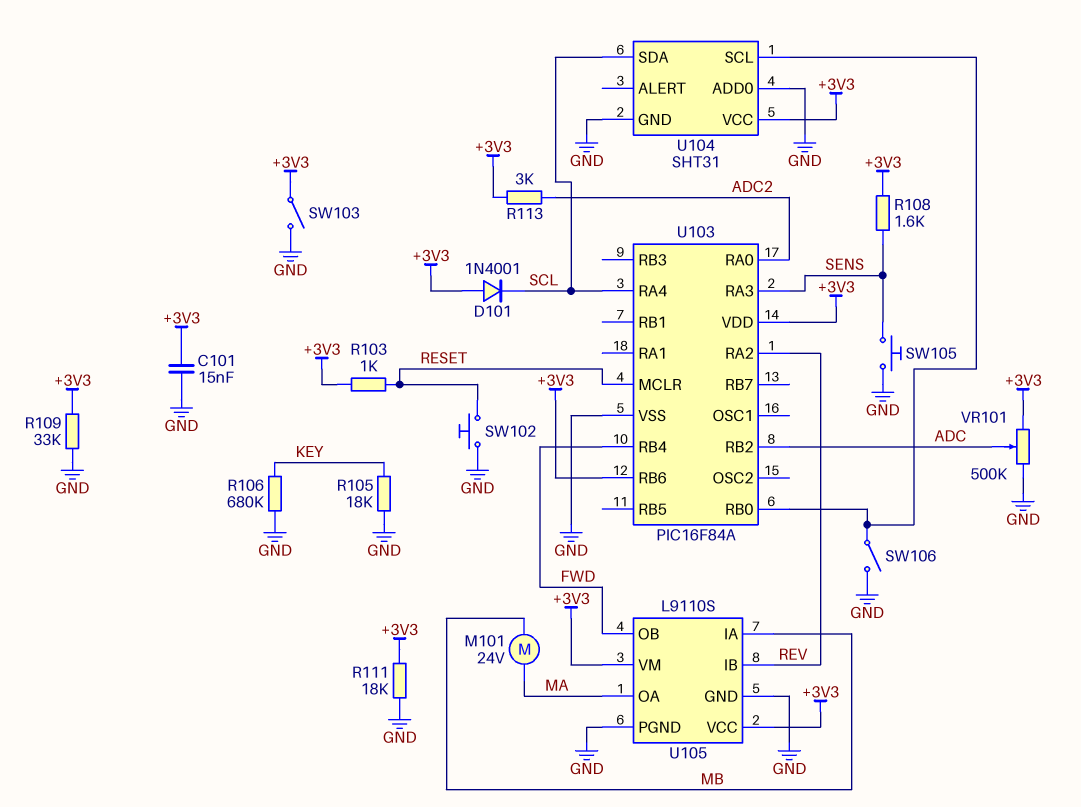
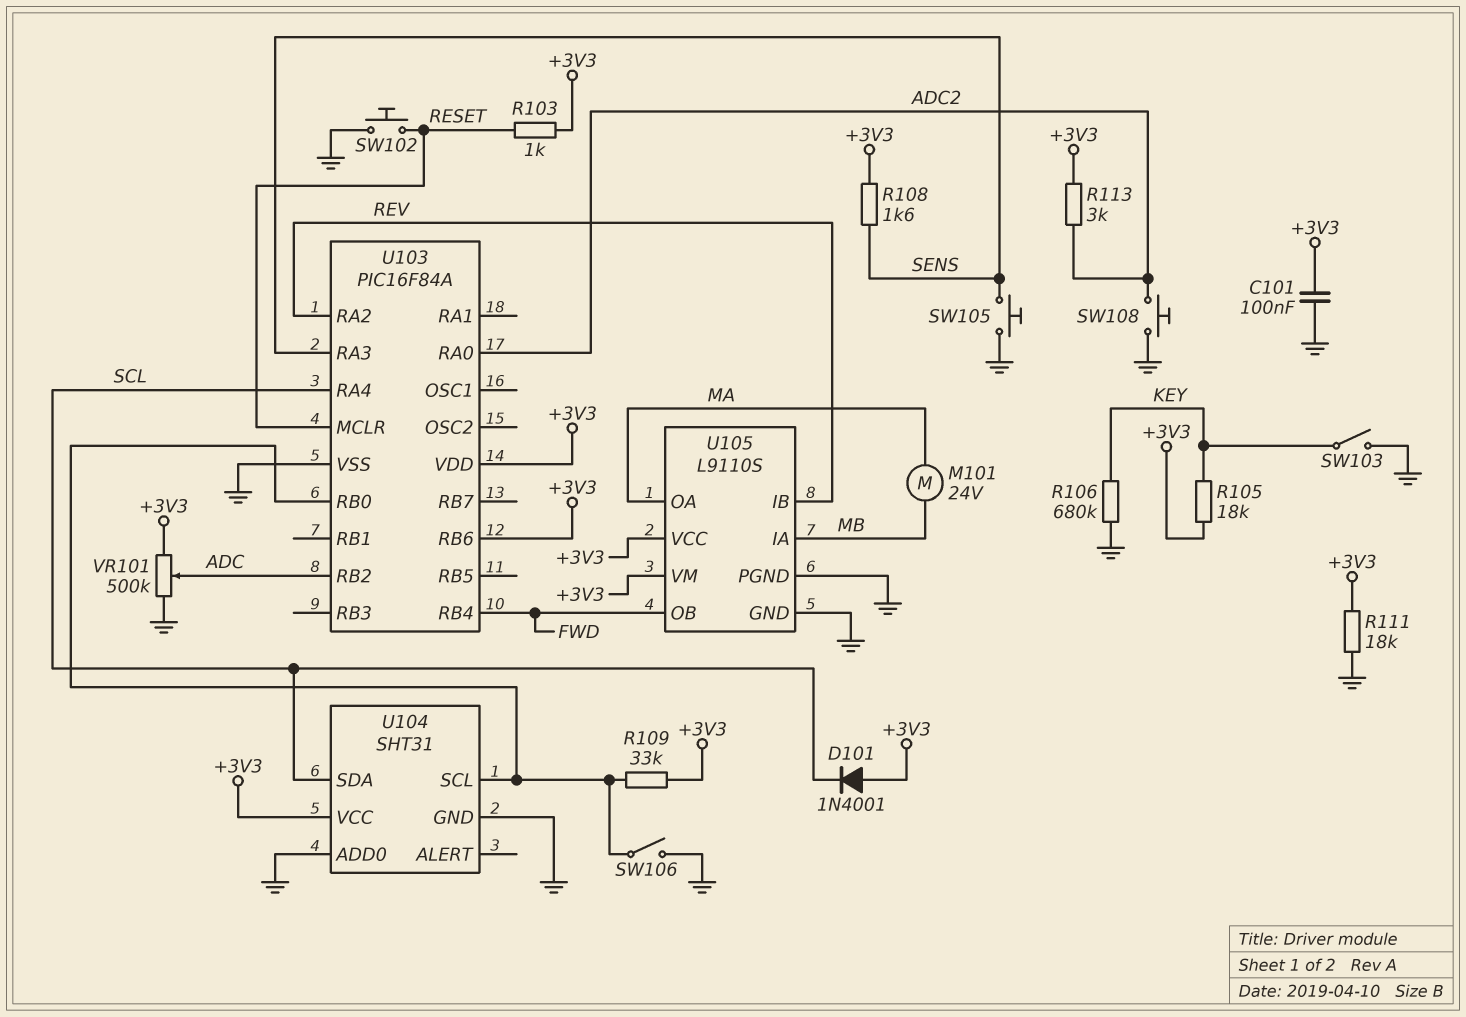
C101: 15nF (+3V3, GND) -> 100nF (+3V3, GND)
R105: 18k (GND, KEY) -> 18k (+3V3, KEY)
R109: 33k (+3V3, GND) -> 33k (+3V3, U103/RB0)
SW103: switch (+3V3, GND) -> switch (GND, KEY)
SW108: none -> button (ADC2, GND)

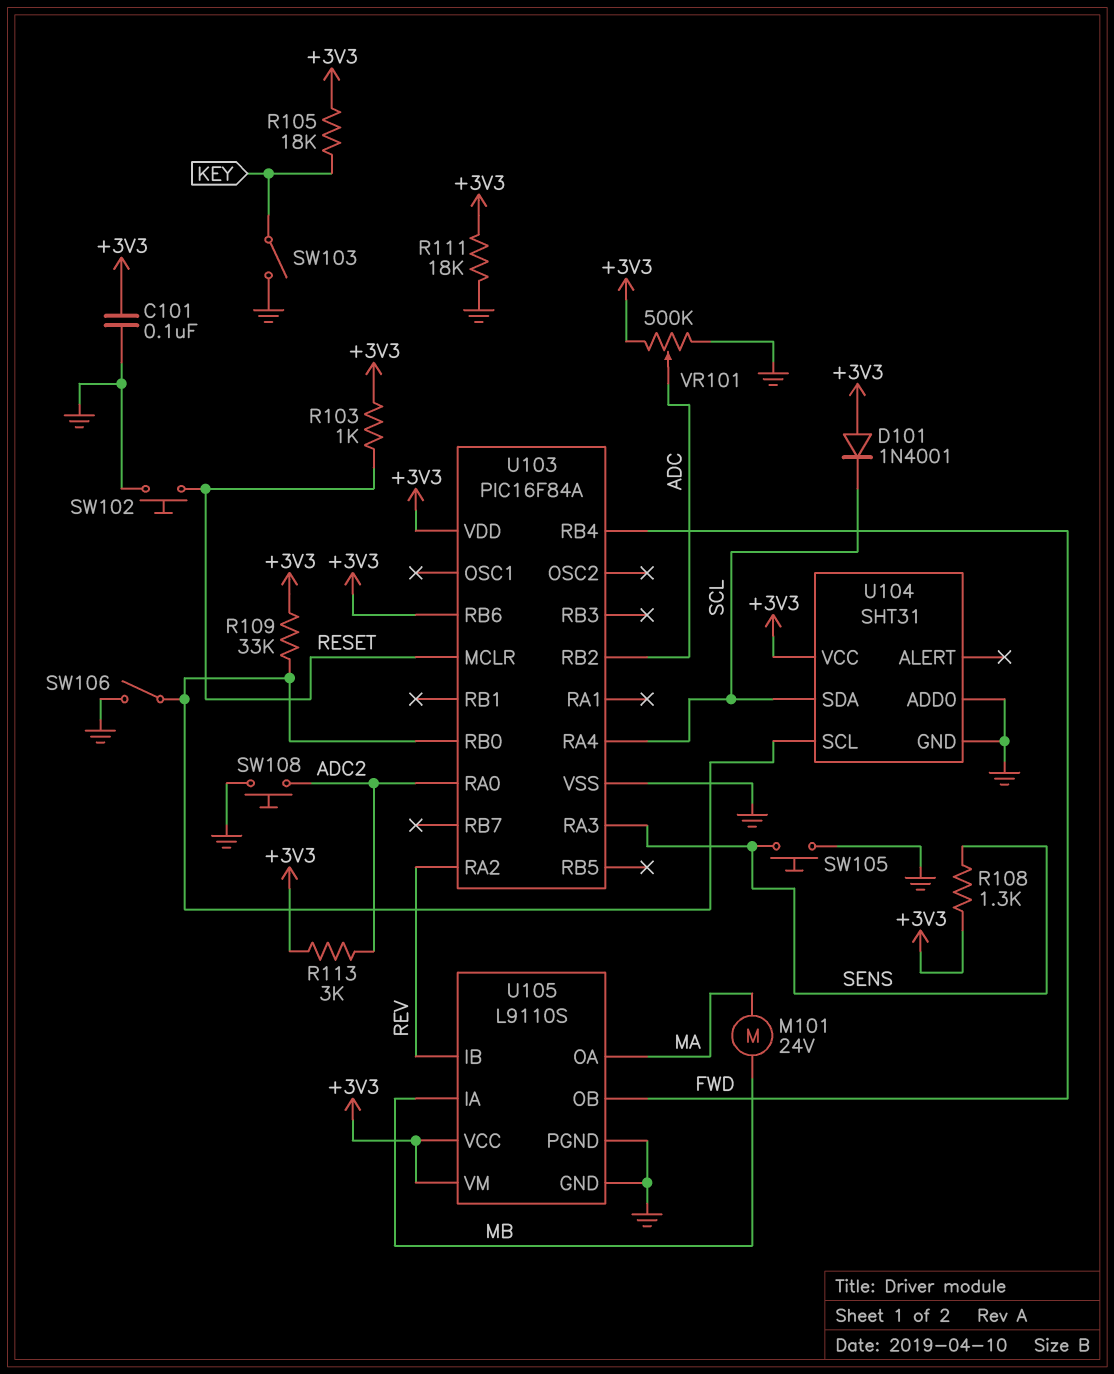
R106: 680k (GND, KEY) -> none
R108: 1.6k (+3V3, SENS) -> 1.3k (+3V3, SENS)

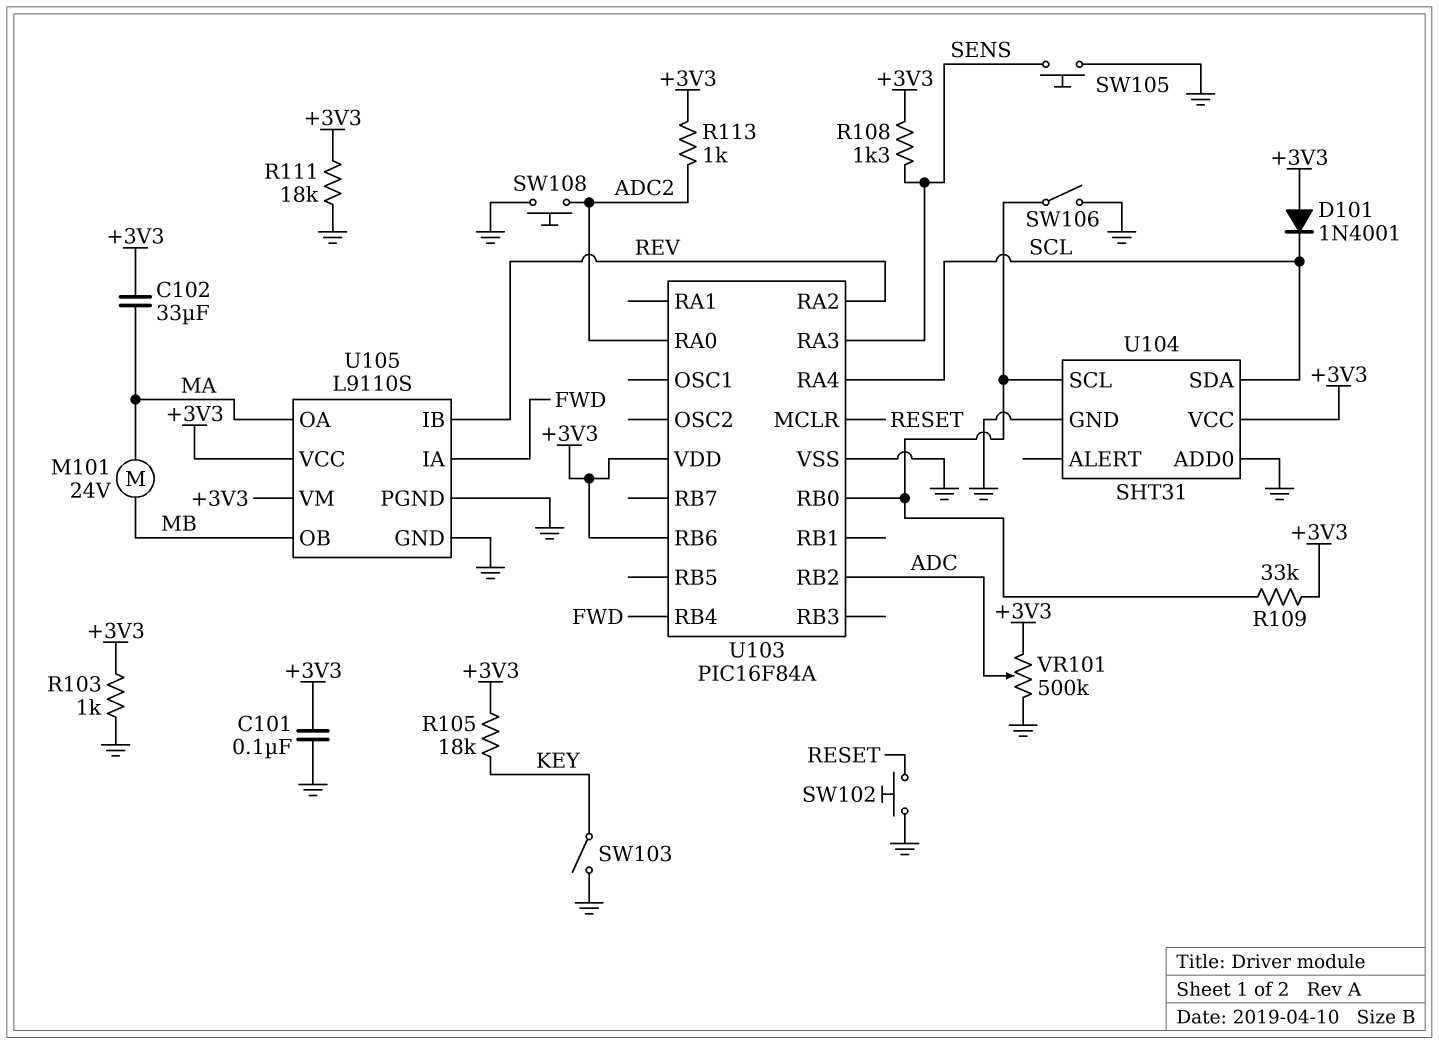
C102: none -> 33uF (+3V3, MA)
R103: 1k (+3V3, RESET) -> 1k (+3V3, GND)
R113: 3k (+3V3, ADC2) -> 1k (+3V3, ADC2)
U105 pin IA: MB -> FWD
U105 pin OB: FWD -> MB

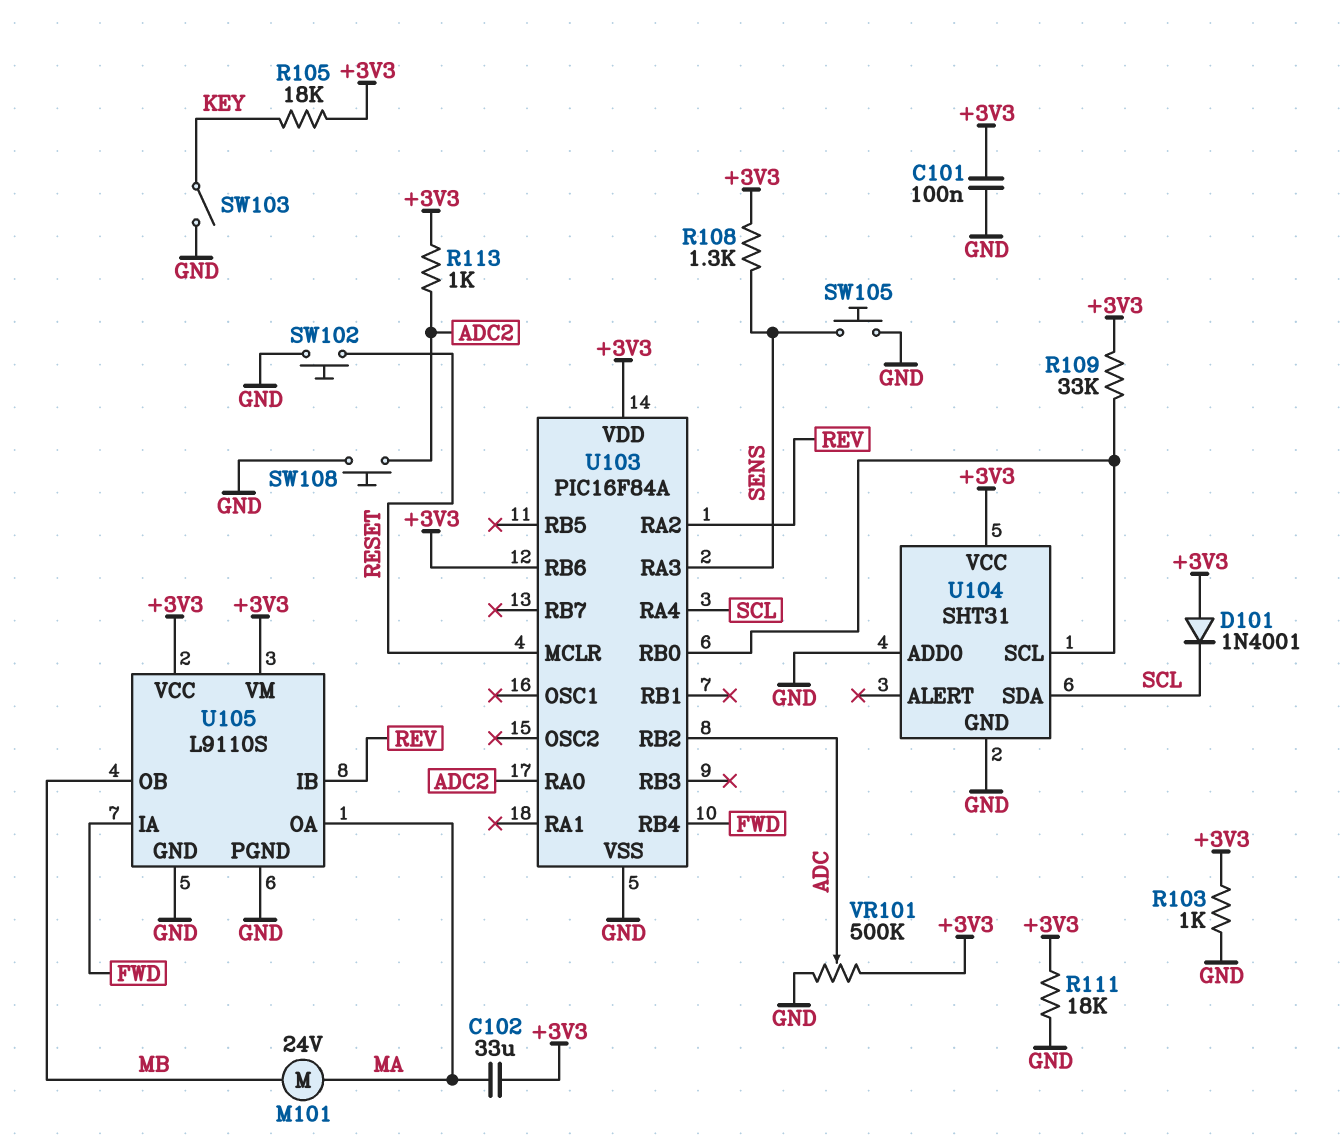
SW106: switch (GND, U103/RB0) -> none

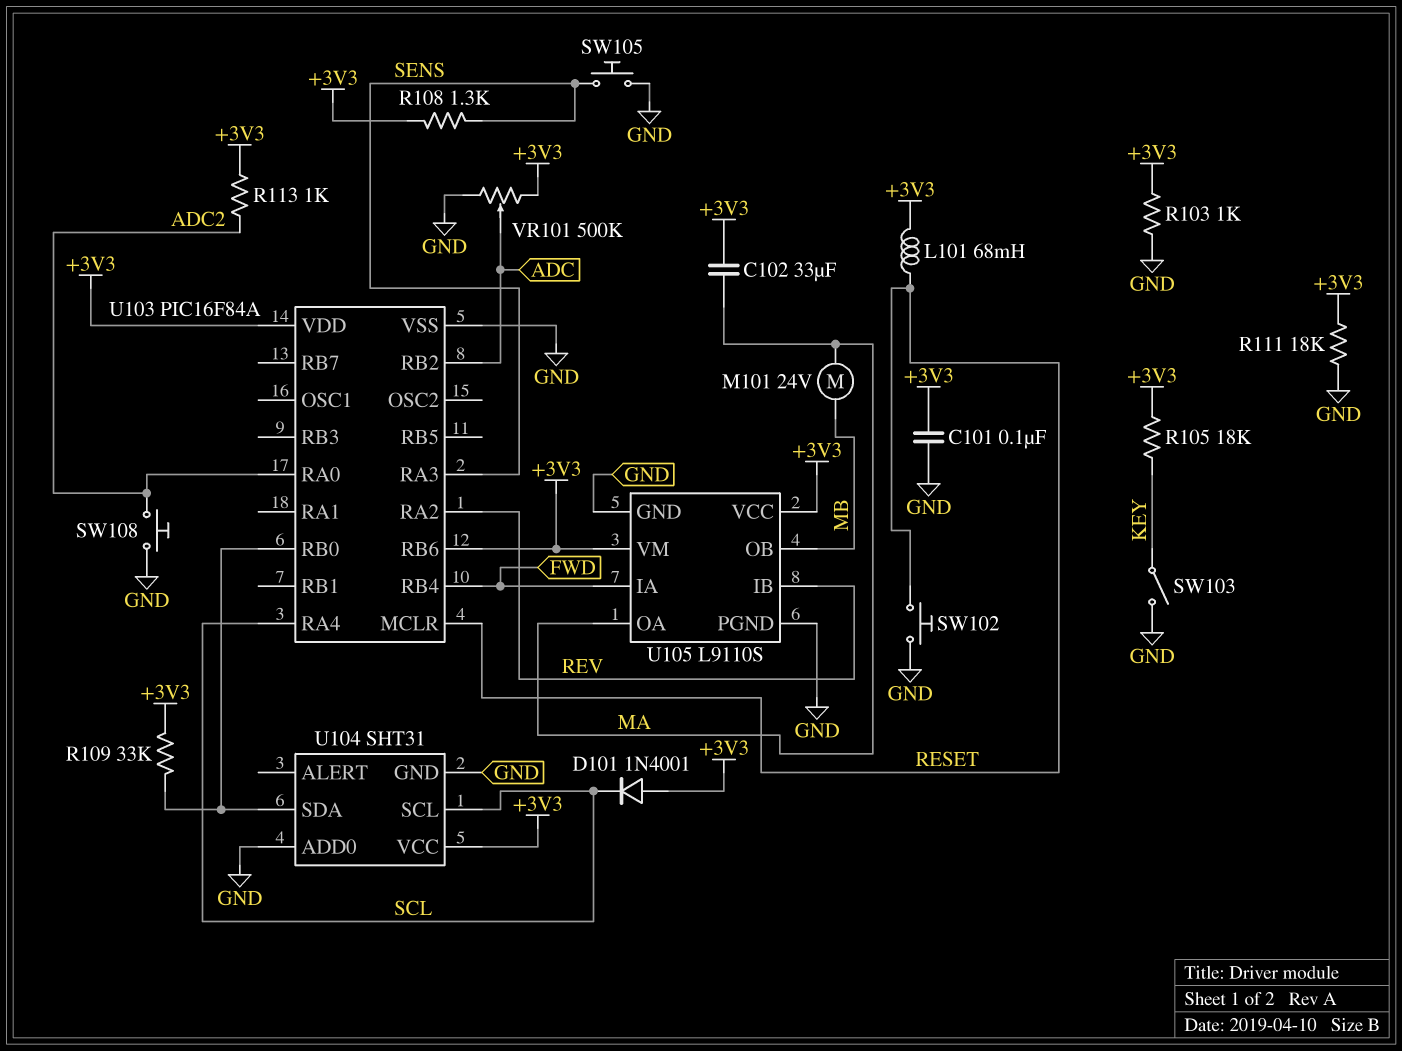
L101: none -> 68mH (+3V3, RESET)
U104 pin SCL: U103/RB0 -> SCL
U104 pin SDA: SCL -> U103/RB0

